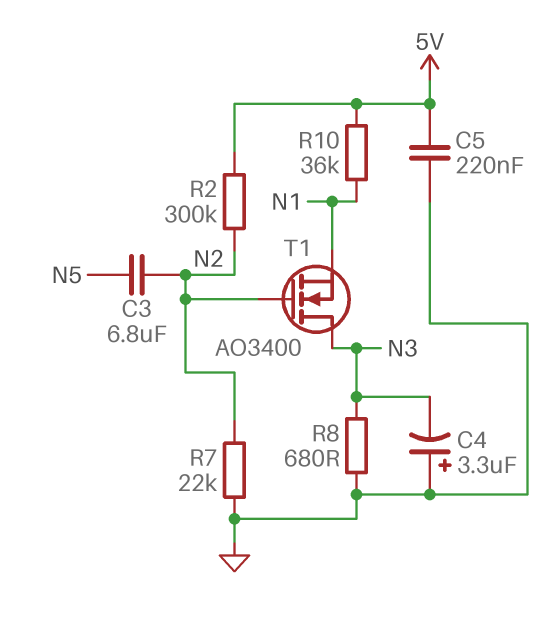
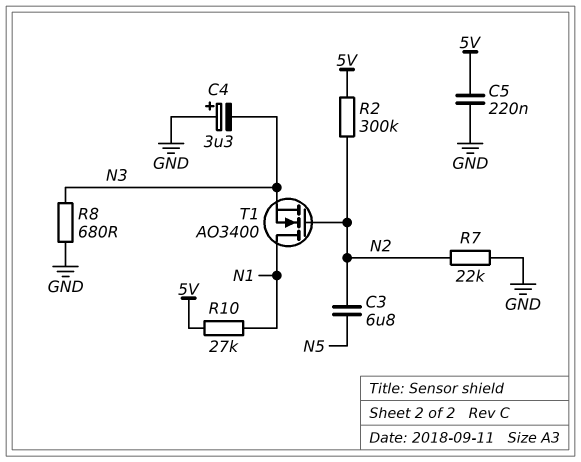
R10: 36k (5V, N1) -> 27k (5V, N1)
T1: NMOS AO3400 (G N2, D N3, S N1) -> NMOS AO3400 (G N2, D N1, S N3)

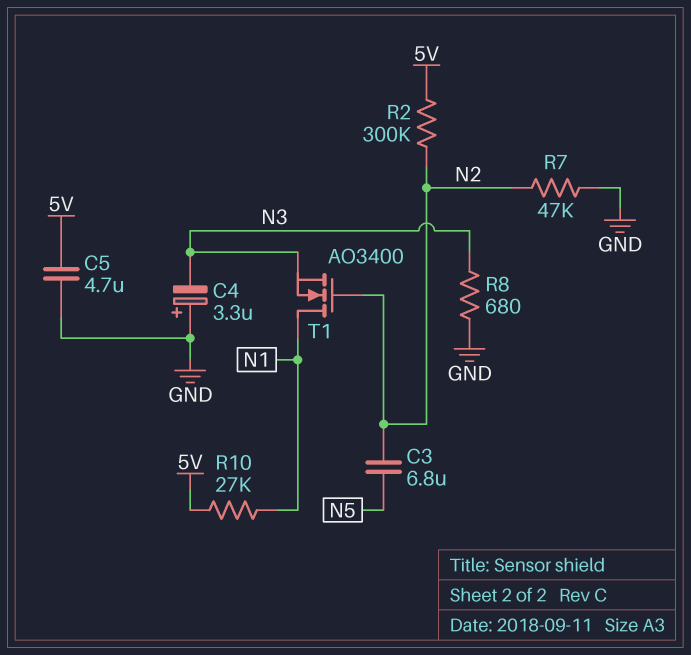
C5: 220nF (5V, GND) -> 4.7uF (5V, GND)
R7: 22k (GND, N2) -> 47k (GND, N2)

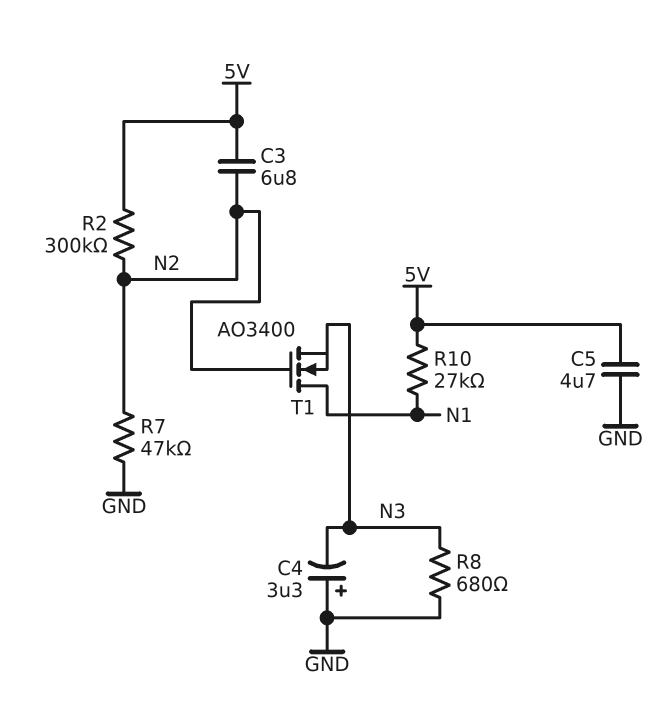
C3: 6.8uF (N2, N5) -> 6.8uF (5V, N2)

